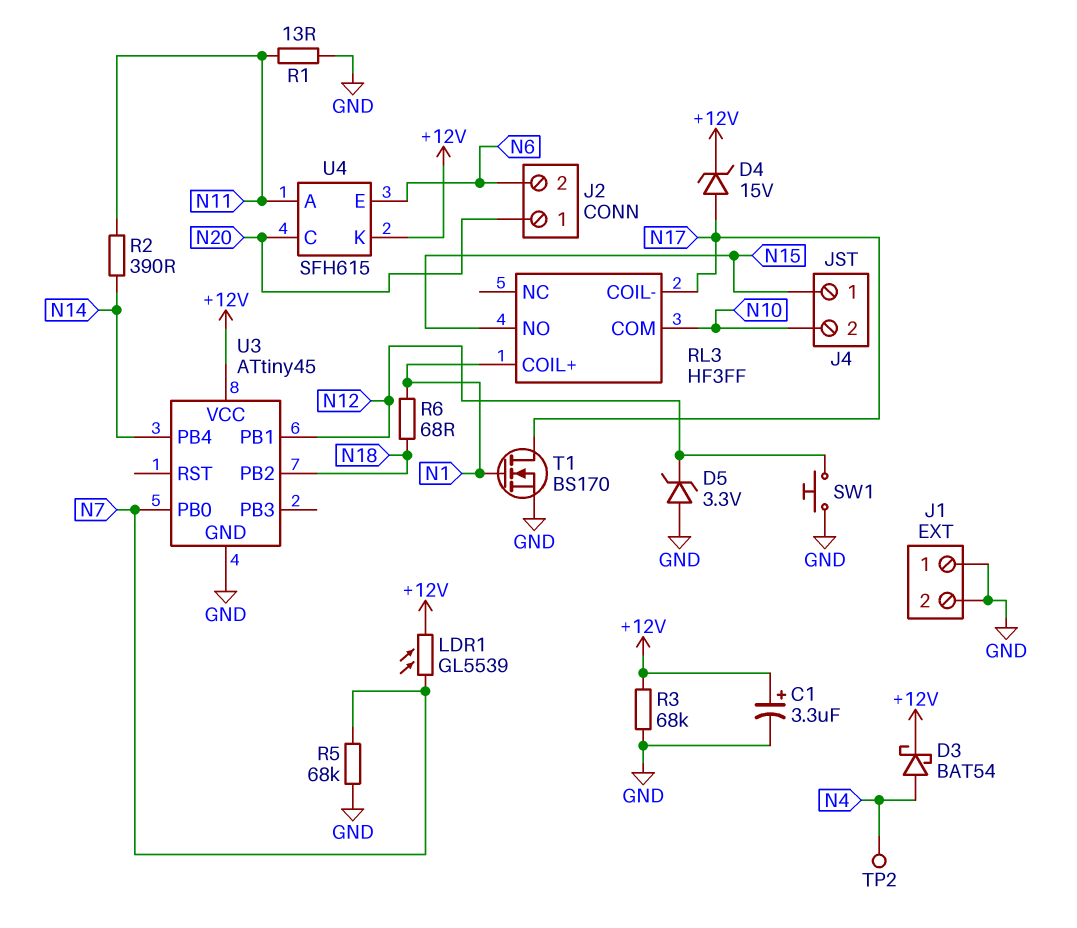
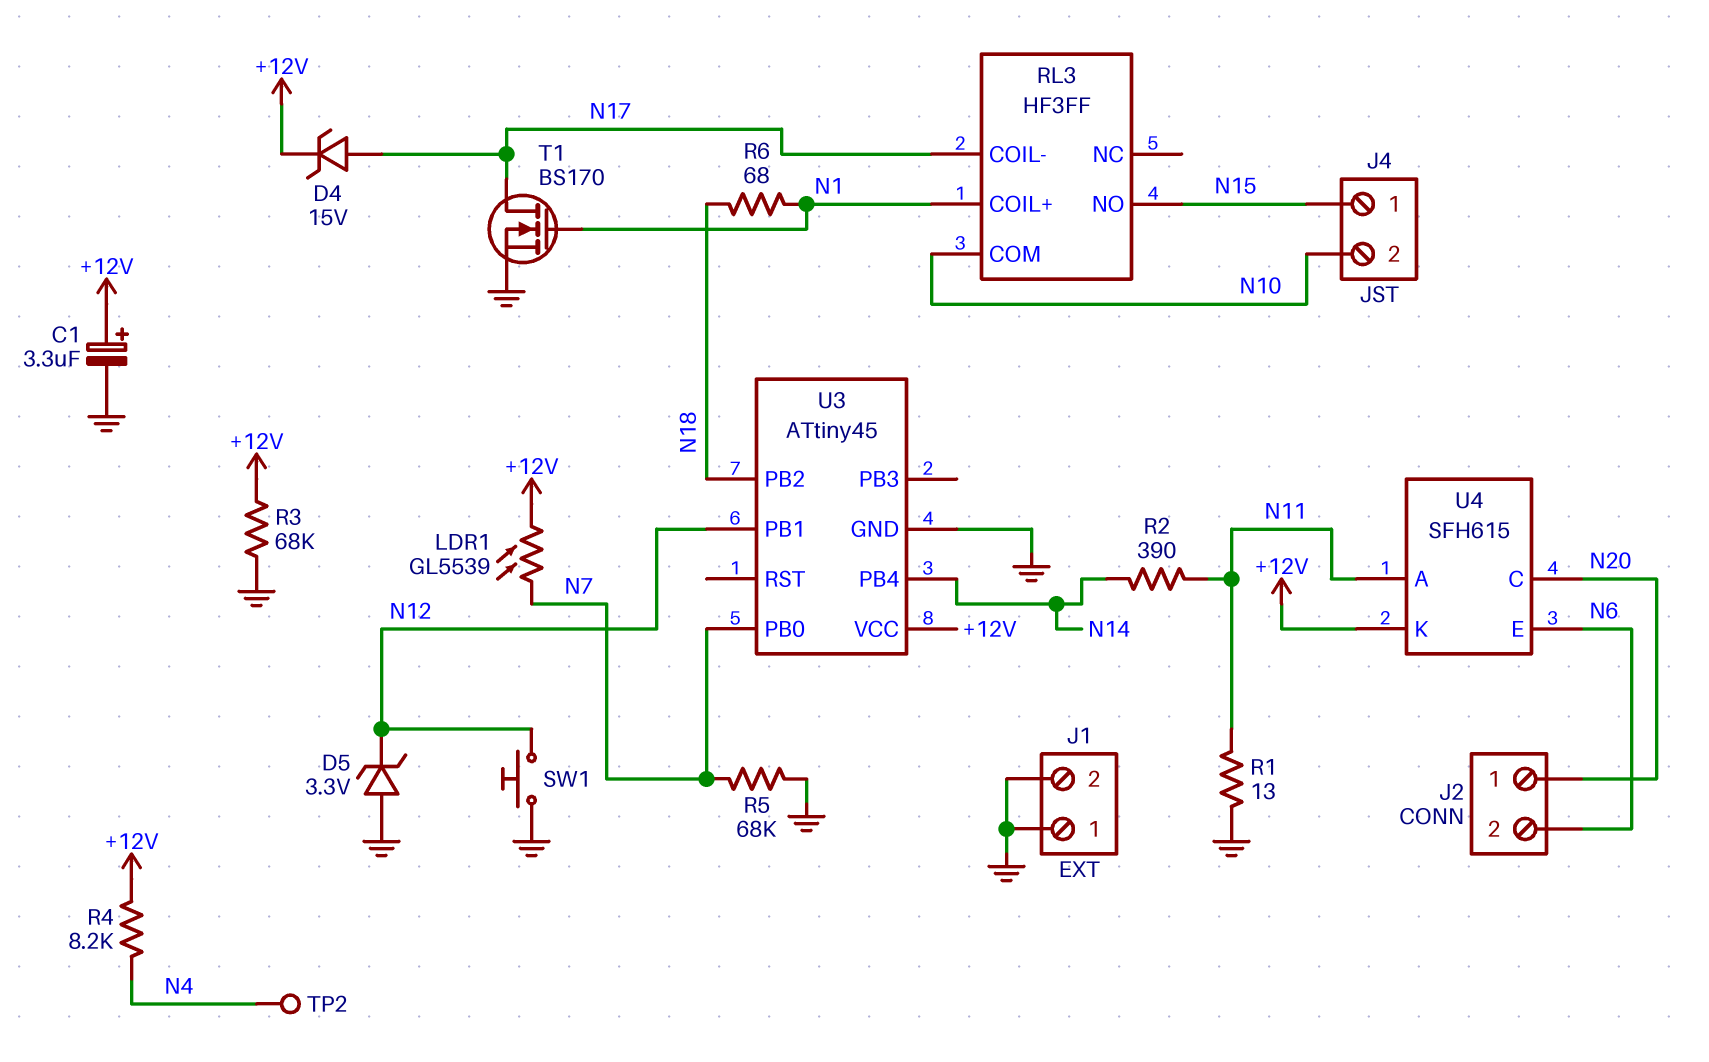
D3: schottky BAT54 (A N4, K +12V) -> none
R4: none -> 8.2k (+12V, N4)

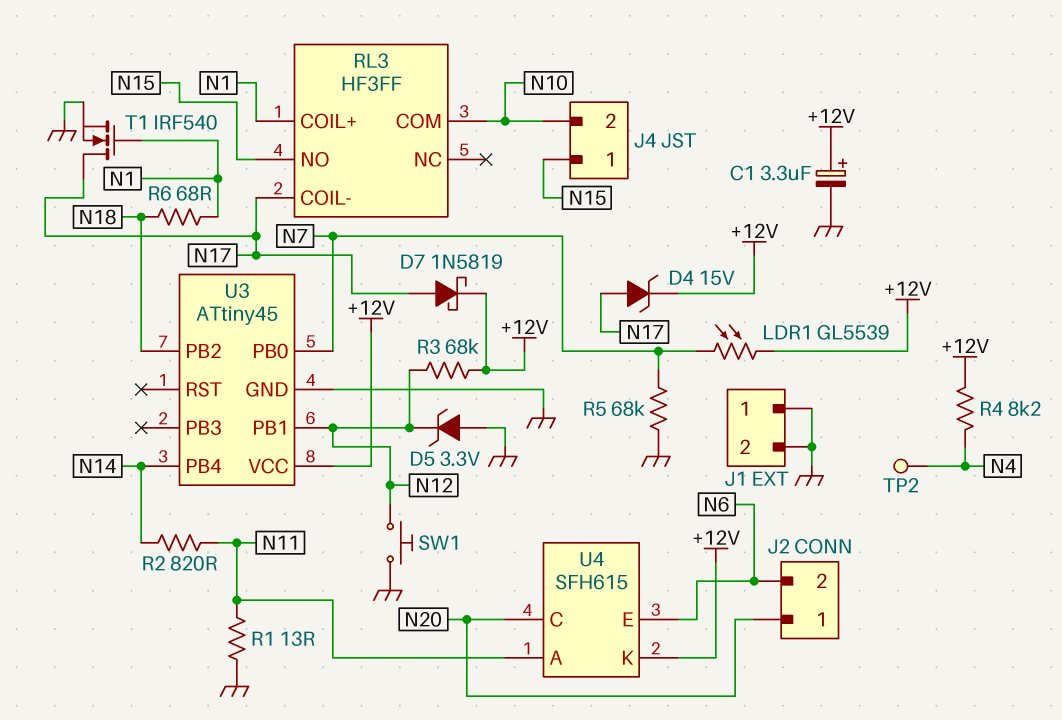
D7: none -> schottky 1N5819 (A N17, K +12V)
R2: 390 (N11, N14) -> 820 (N11, N14)
R3: 68k (+12V, GND) -> 68k (+12V, N12)
T1: NMOS BS170 (G N1, D N17, S GND) -> NMOS IRF540 (G N1, D N17, S GND)

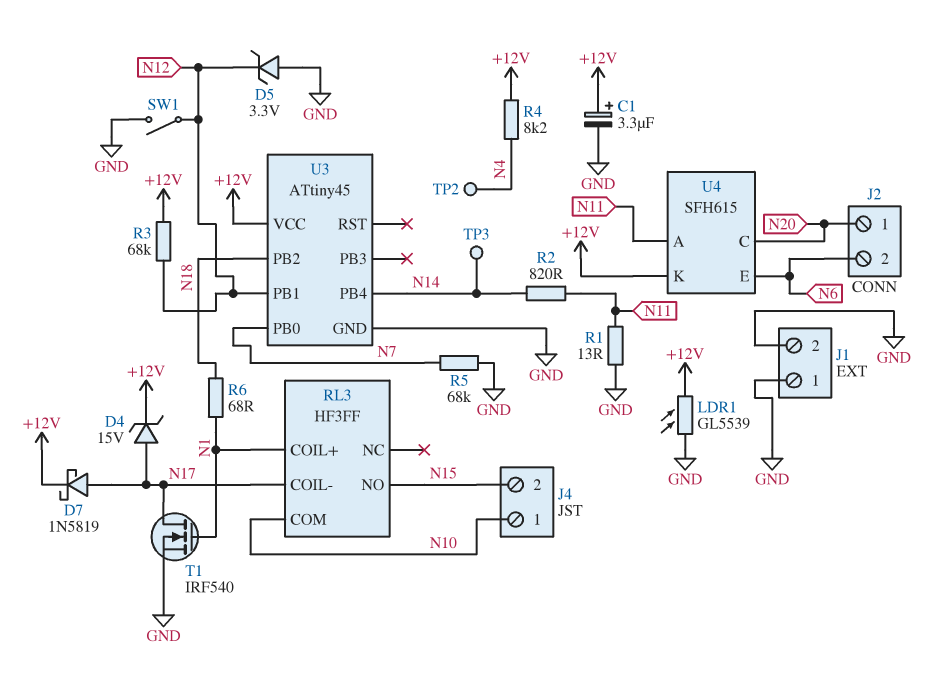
J4 pin 1: N15 -> N10
J4 pin 2: N10 -> N15
LDR1: GL5539 (+12V, N7) -> GL5539 (+12V, GND)
SW1: button (GND, N12) -> switch (GND, N12)
TP3: none -> test point (N14)

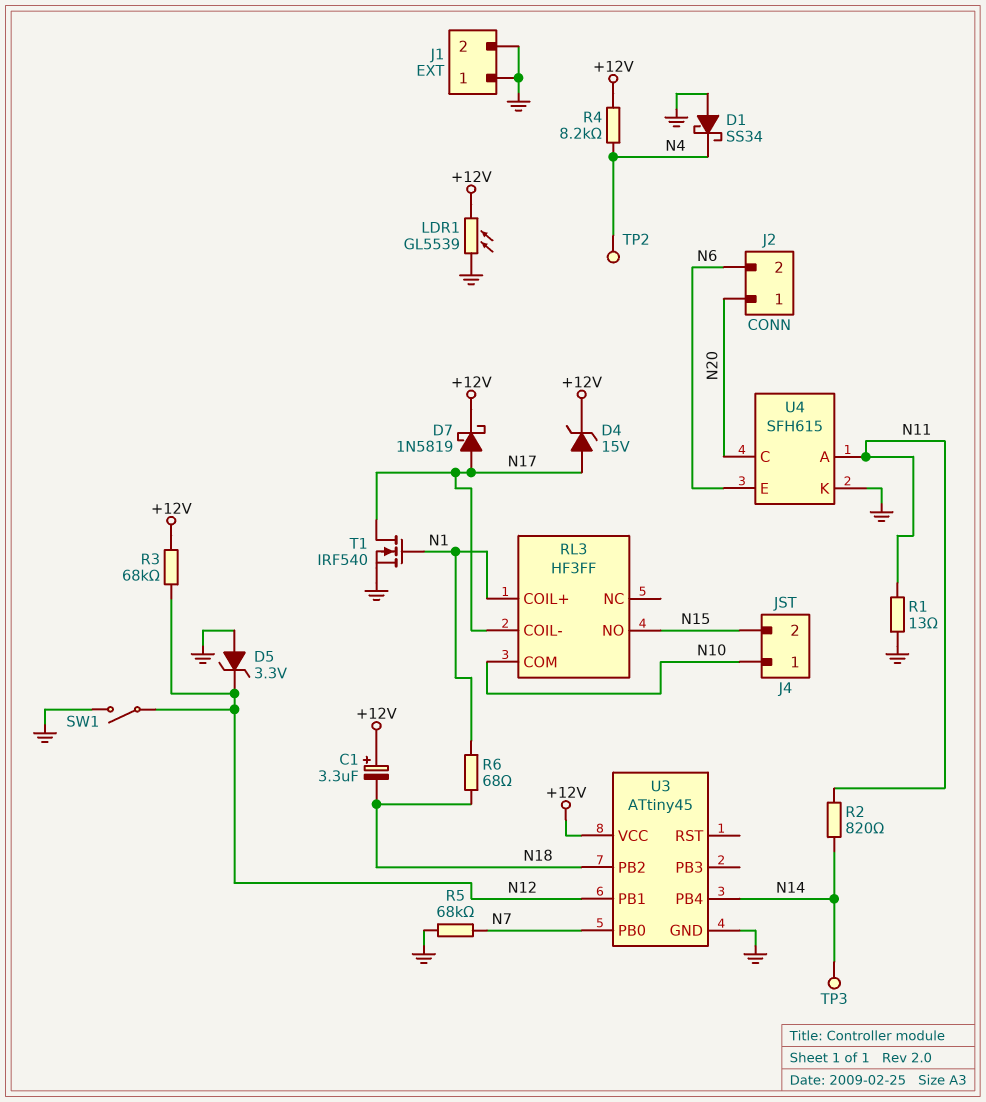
C1: 3.3uF (plus +12V, minus GND) -> 3.3uF (plus +12V, minus N18)
D1: none -> schottky SS34 (A GND, K N4)
U4 pin K: +12V -> GND

